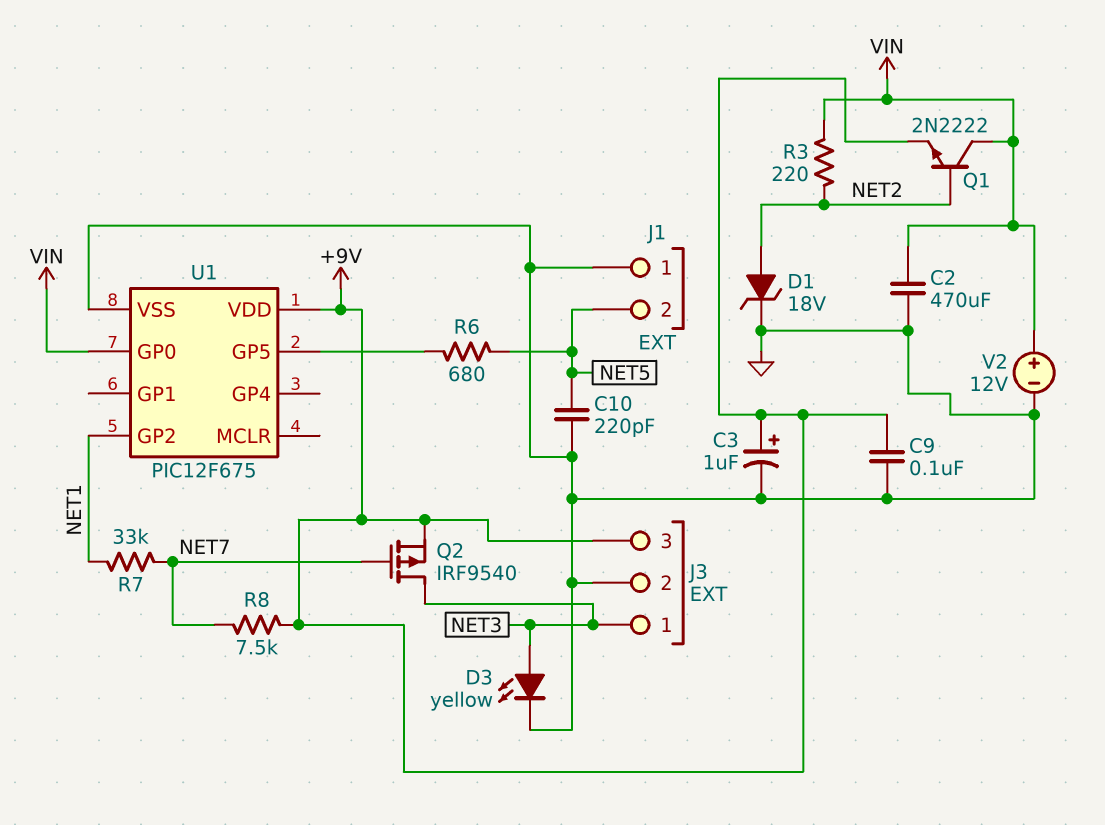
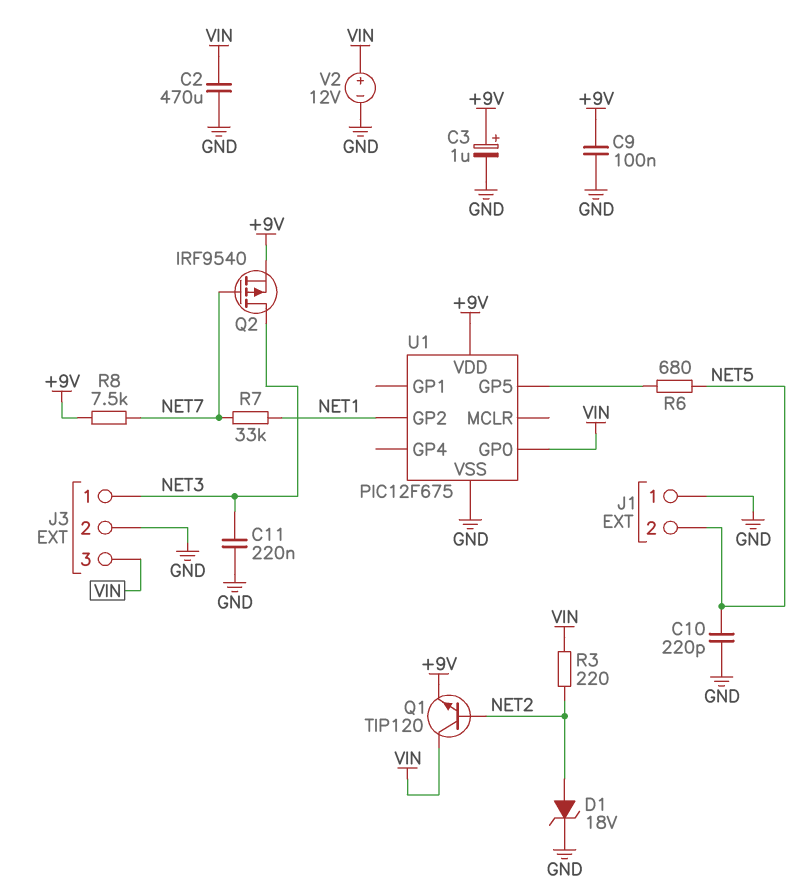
C11: none -> 220nF (GND, NET3)
D3: LED yellow (A NET3, K GND) -> none
J3 pin 3: +9V -> VIN
Q1: NPN 2N2222 (B NET2, C VIN, E +9V) -> NPN TIP120 (B NET2, C VIN, E +9V)

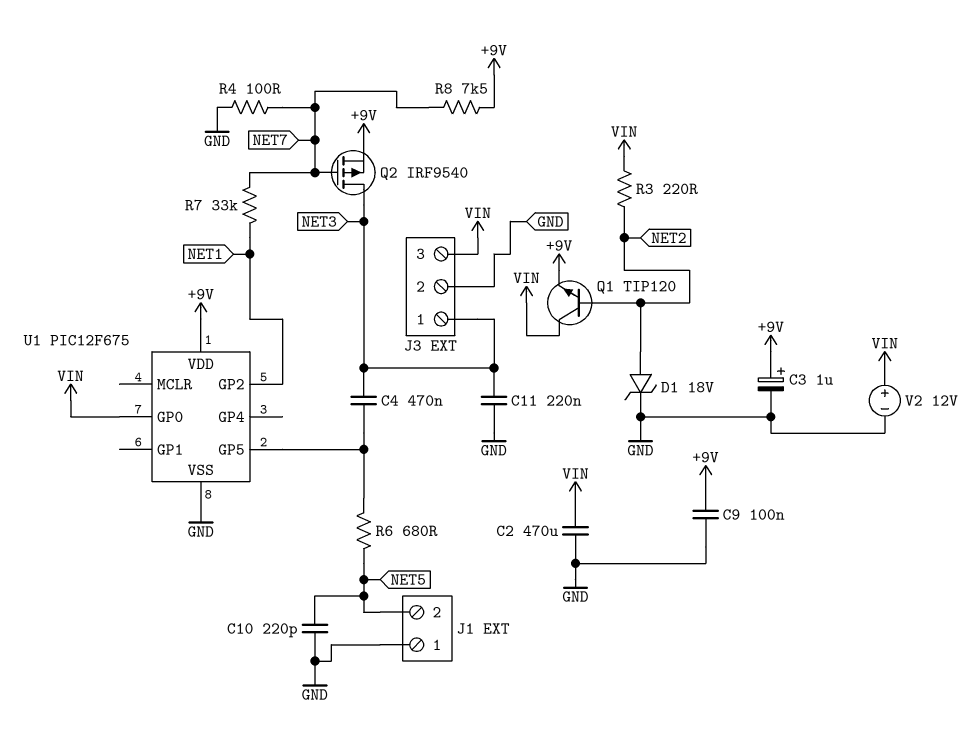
C4: none -> 470nF (NET3, U1/GP5)
R4: none -> 100 (GND, NET7)

